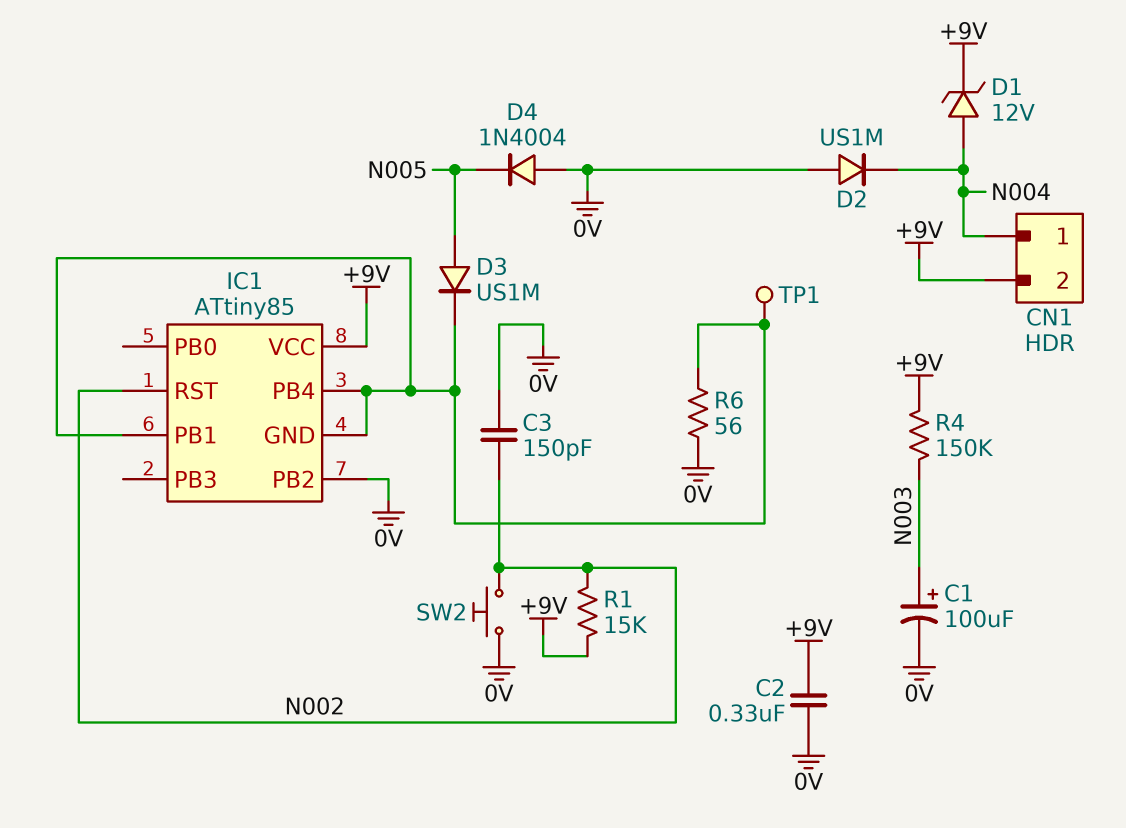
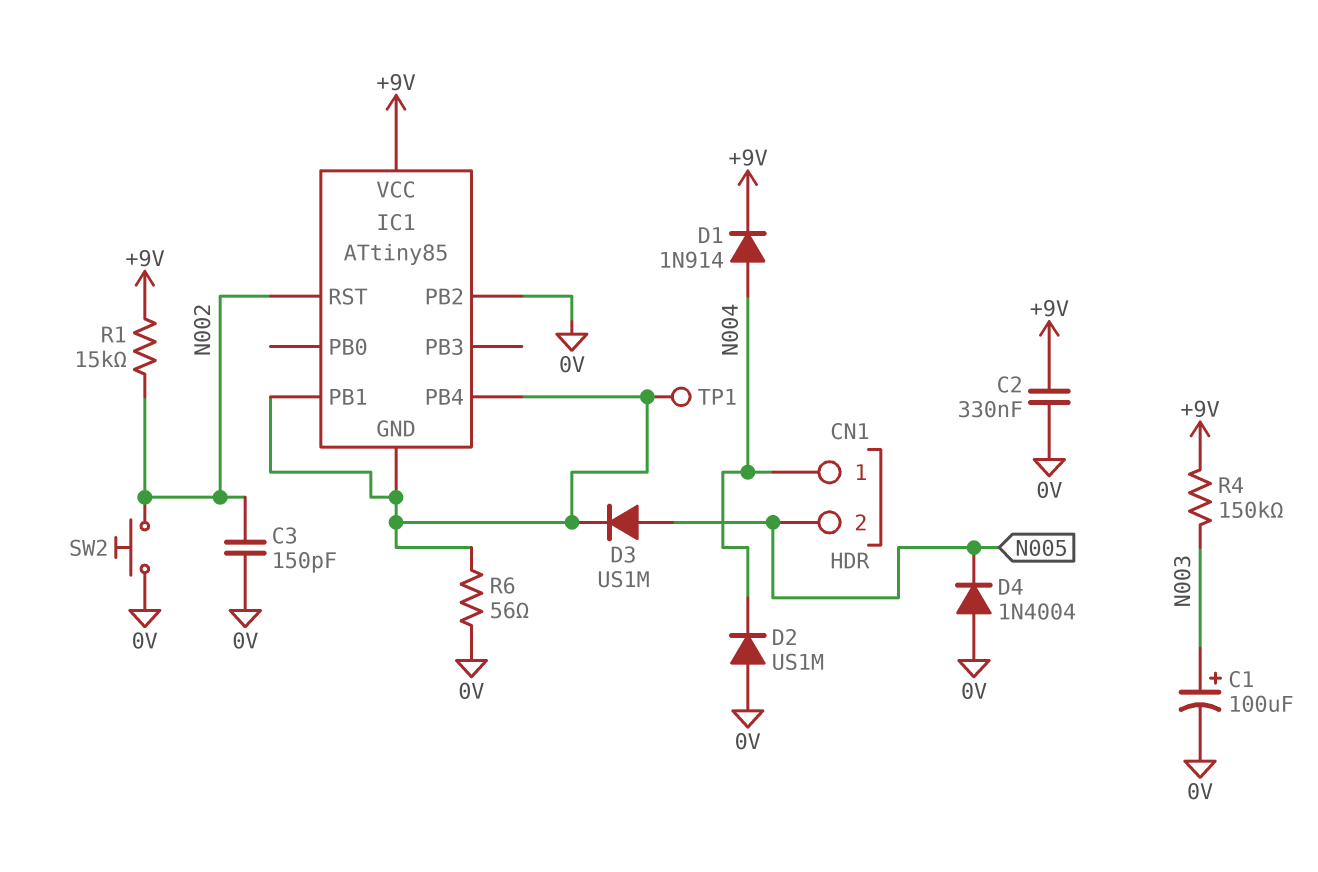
CN1 pin 2: +9V -> N005
D1: zener 12V (A N004, K +9V) -> diode 1N914 (A N004, K +9V)

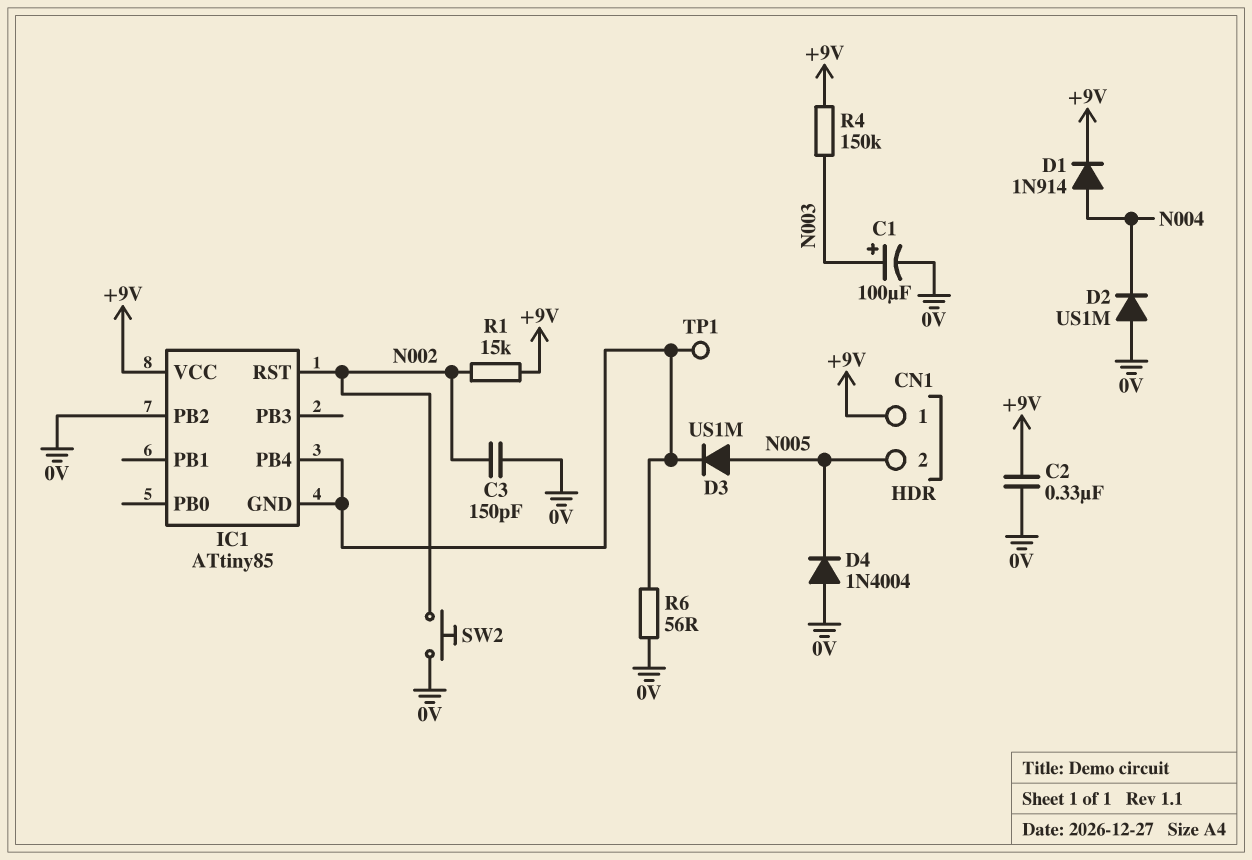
CN1 pin 1: N004 -> +9V
IC1 pin PB1: IC1/GND -> none

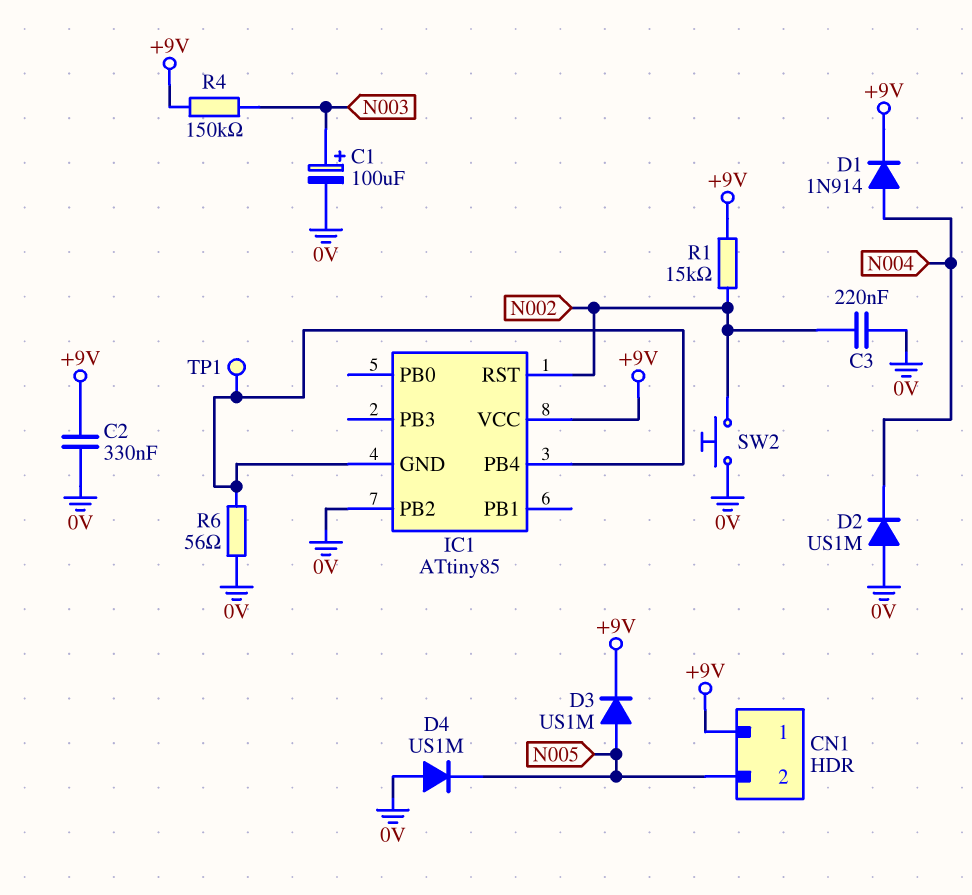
C3: 150pF (0V, N002) -> 220nF (0V, N002)
D3: diode US1M (A N005, K IC1/GND) -> diode US1M (A N005, K +9V)
D4: diode 1N4004 (A 0V, K N005) -> diode US1M (A 0V, K N005)

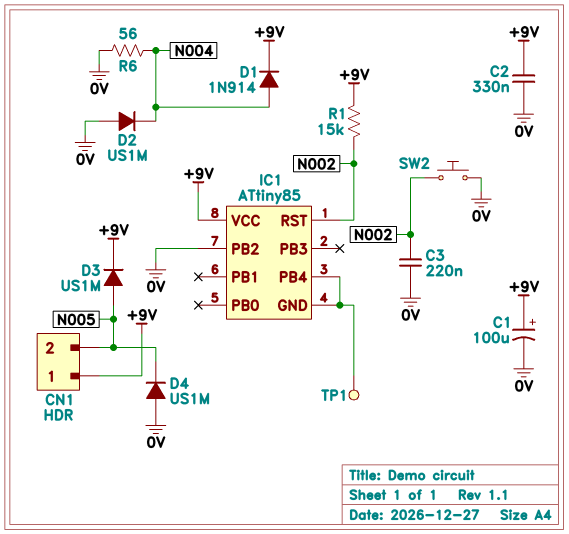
C1: 100uF (plus N003, minus 0V) -> 100uF (plus +9V, minus 0V)
R4: 150k (+9V, N003) -> none
R6: 56 (0V, IC1/GND) -> 56 (0V, N004)

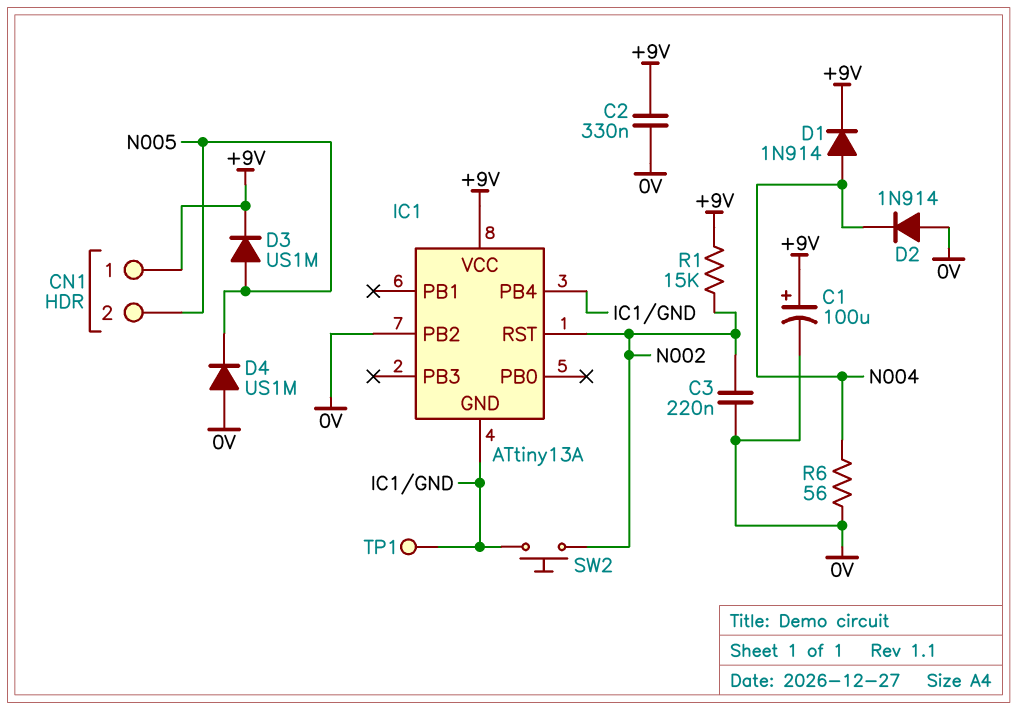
D2: diode US1M (A 0V, K N004) -> diode 1N914 (A 0V, K N004)
IC1: ATtiny85 -> ATtiny13A
SW2: button (0V, N002) -> button (IC1/GND, N002)

